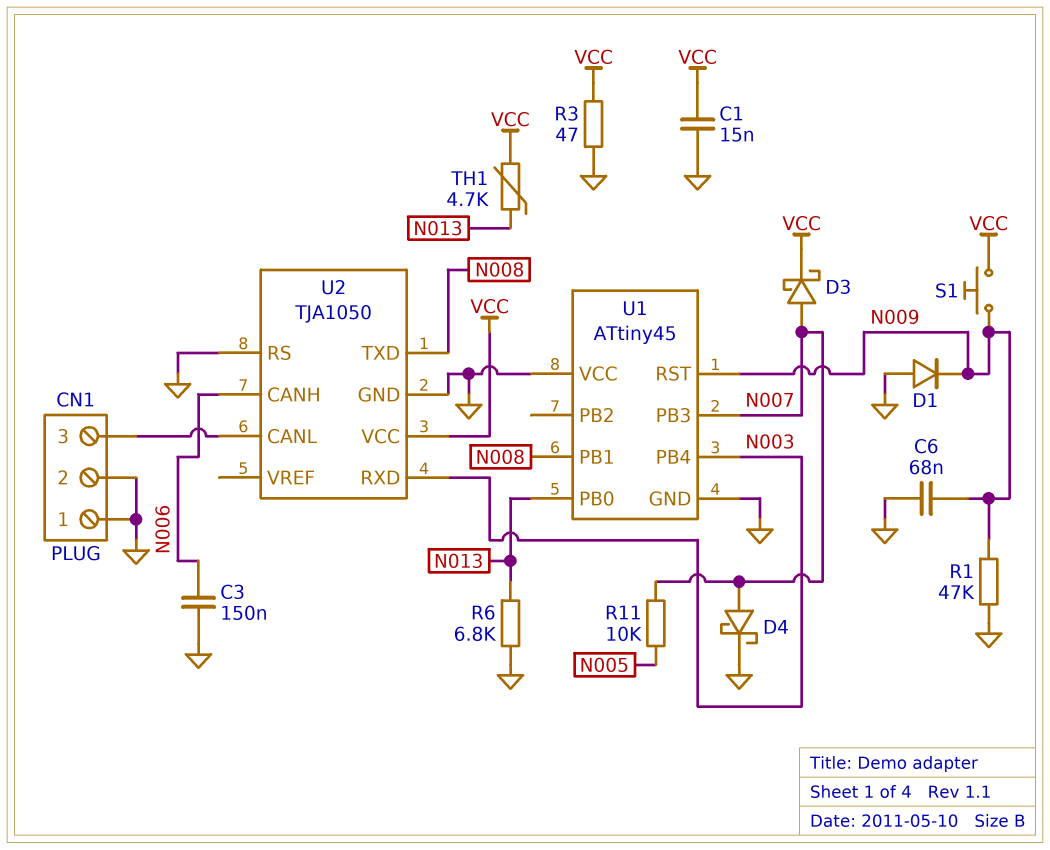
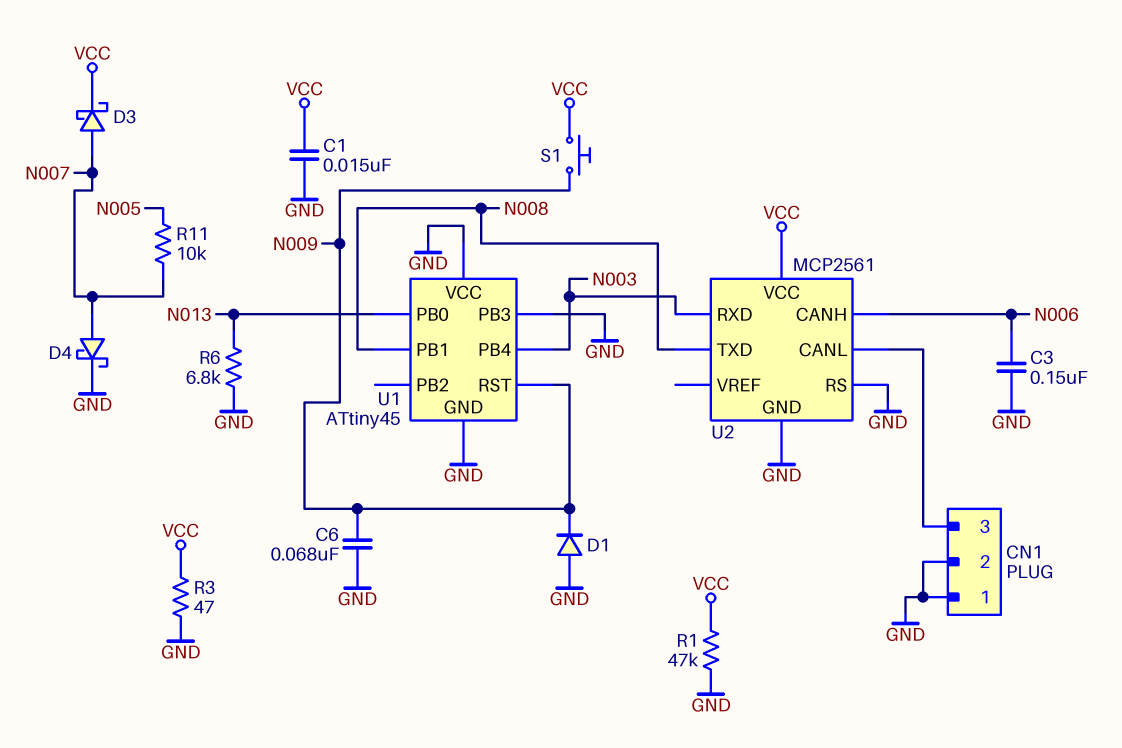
R1: 47k (GND, N009) -> 47k (GND, VCC)
TH1: 4.7k (N013, VCC) -> none
U1 pin PB3: N007 -> GND
U2: TJA1050 -> MCP2561

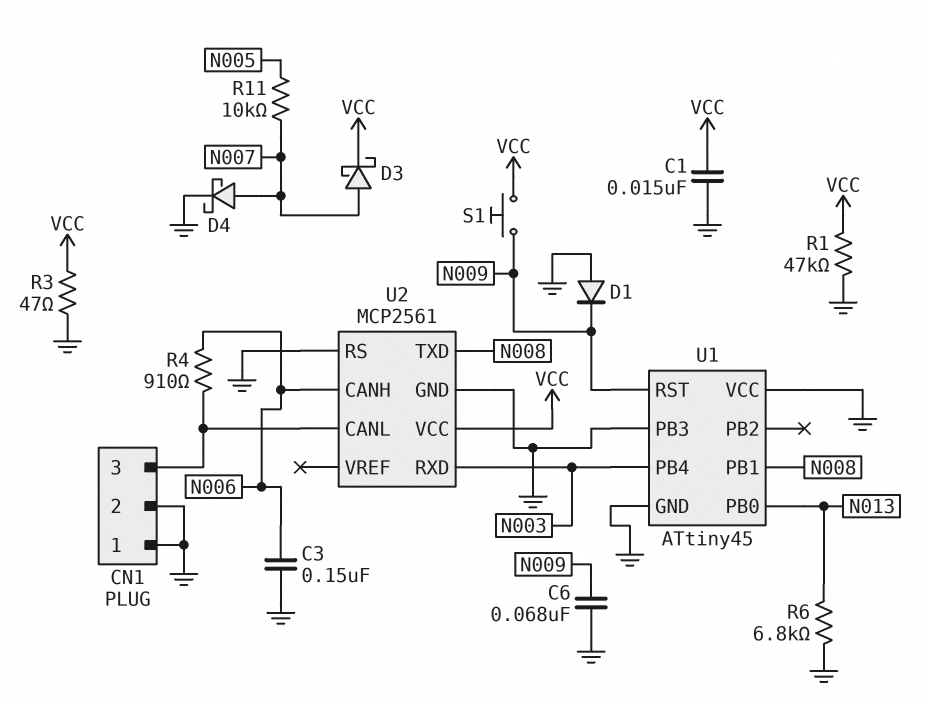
R4: none -> 910 (CN1/3, N006)

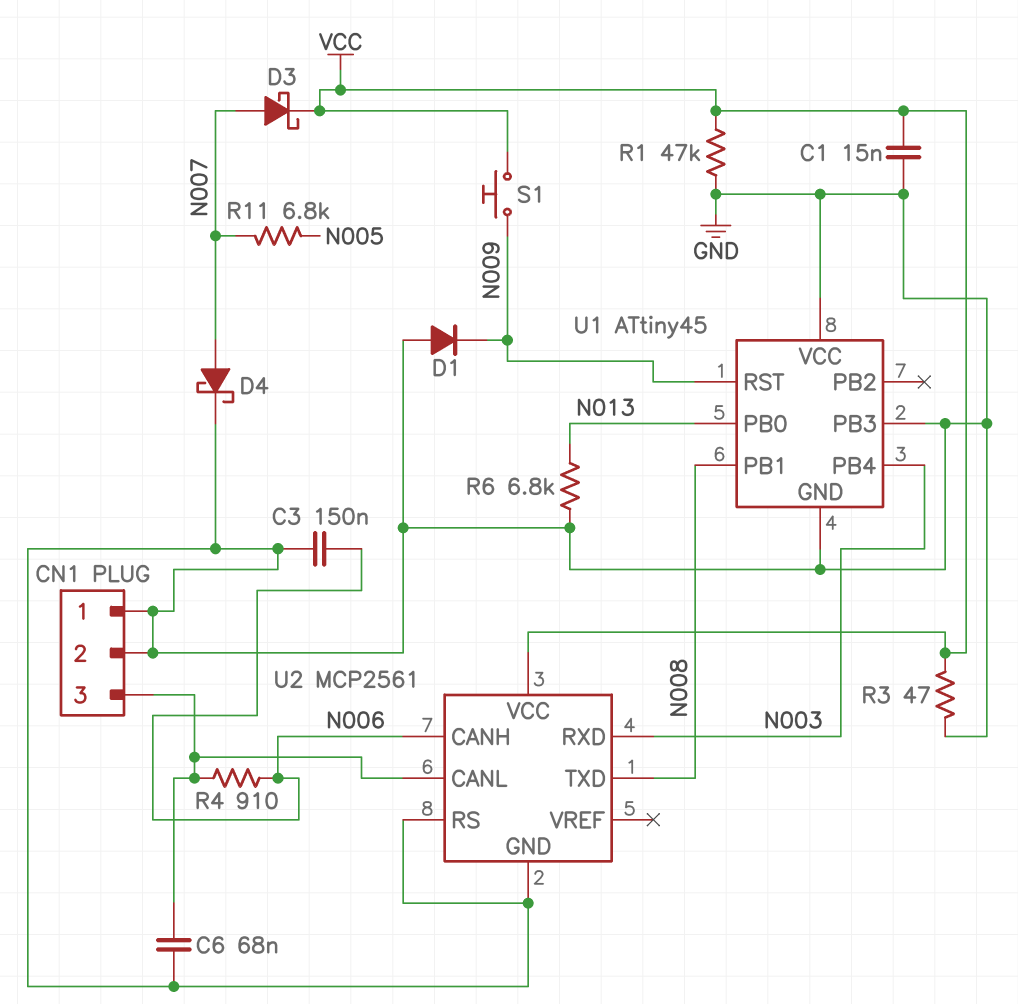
C6: 68nF (GND, N009) -> 68nF (CN1/3, GND)
R11: 10k (N005, N007) -> 6.8k (N005, N007)

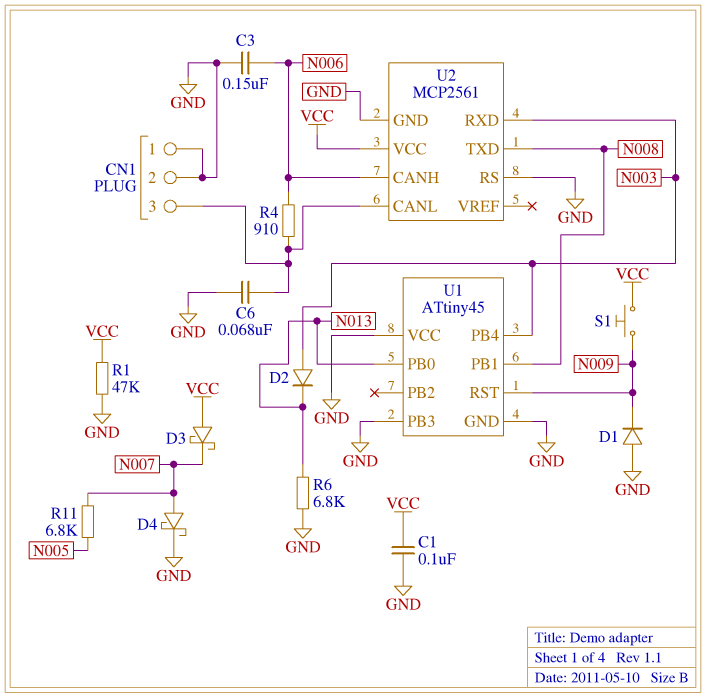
C1: 15nF (GND, VCC) -> 100nF (GND, VCC)
D2: none -> diode (A N003, K N013)
D3: schottky (A N007, K VCC) -> schottky (A VCC, K N007)
R3: 47 (GND, VCC) -> none

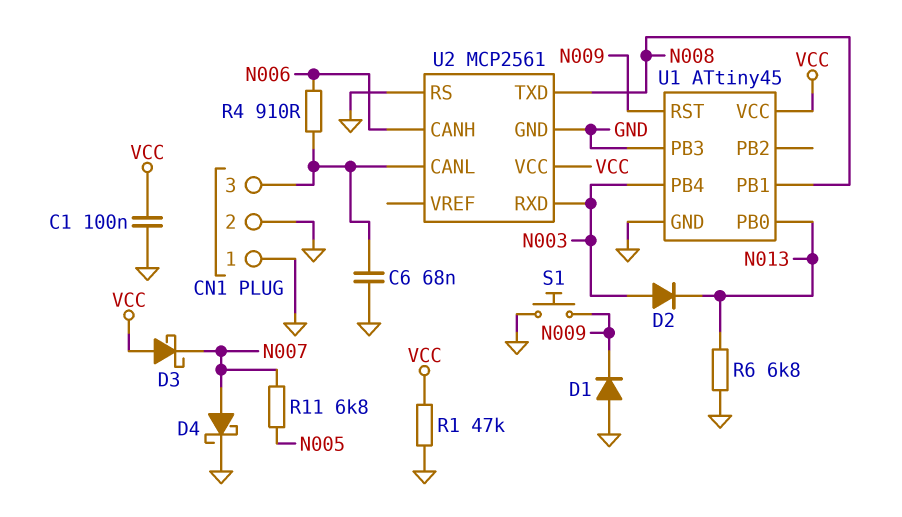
C3: 150nF (GND, N006) -> none
S1: button (N009, VCC) -> button (GND, N009)
U1 pin VCC: GND -> VCC

